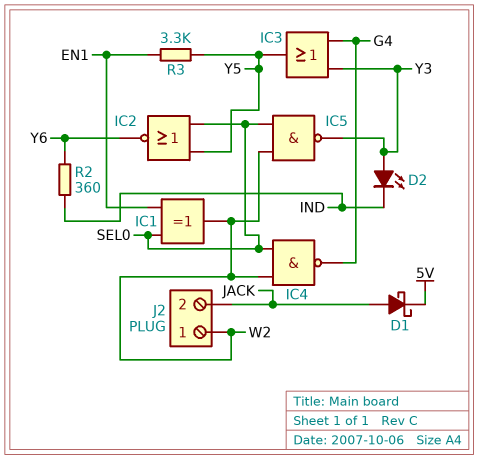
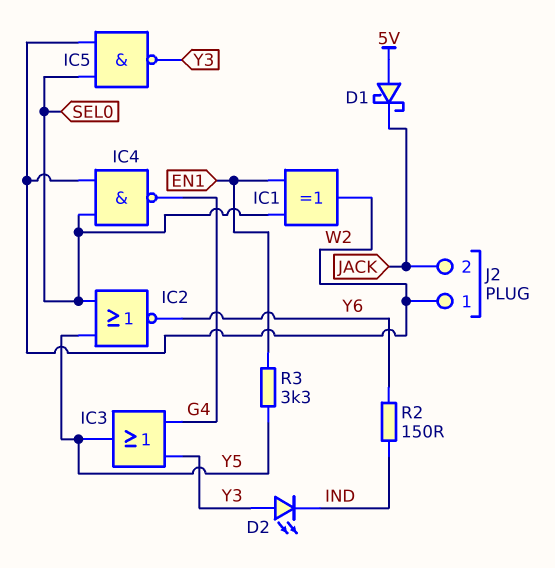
D1: schottky (A JACK, K 5V) -> schottky (A 5V, K JACK)
R2: 360 (IND, Y6) -> 150 (IND, Y6)

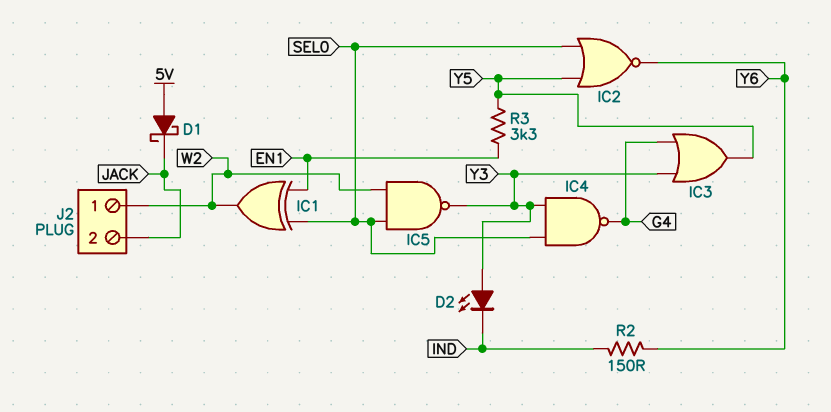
IC4: NAND (in SEL0, in W2, out G4) -> NAND (in SEL0, in Y3, out G4)

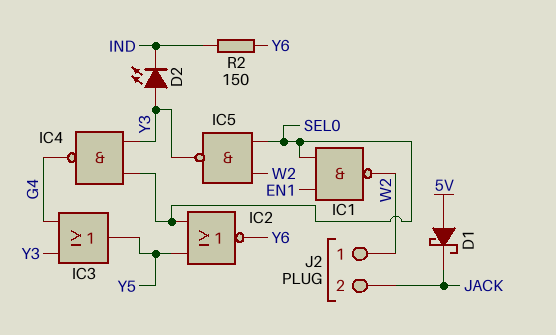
IC1: XOR (in EN1, in SEL0, out W2) -> NAND (in EN1, in SEL0, out W2)
R3: 3.3k (EN1, Y5) -> none

